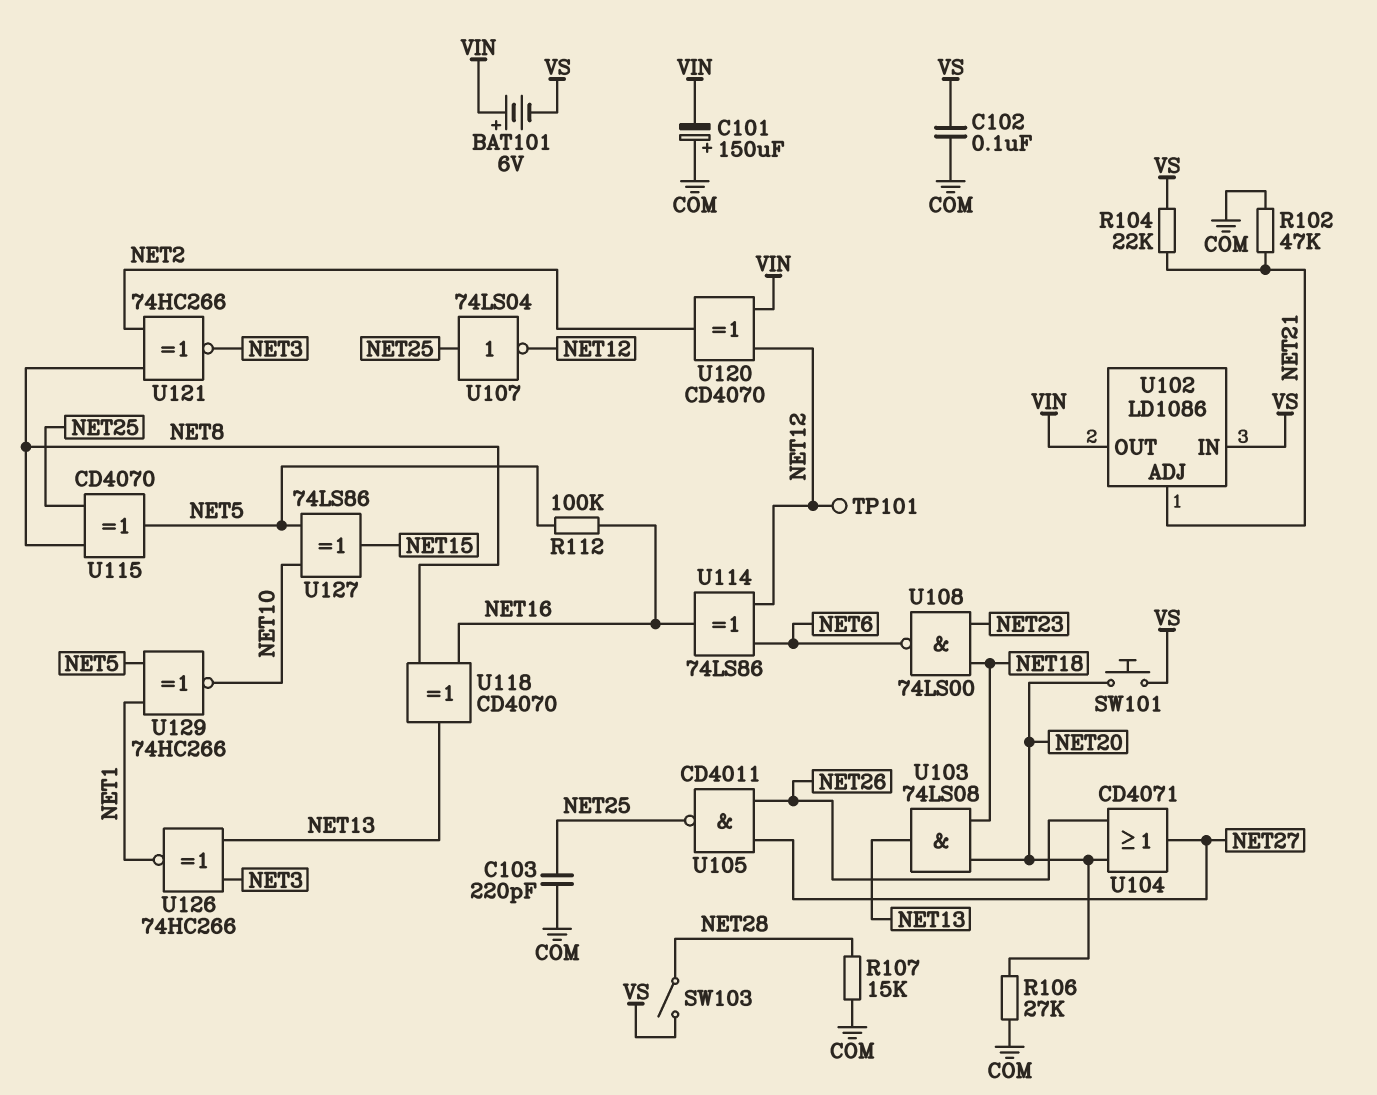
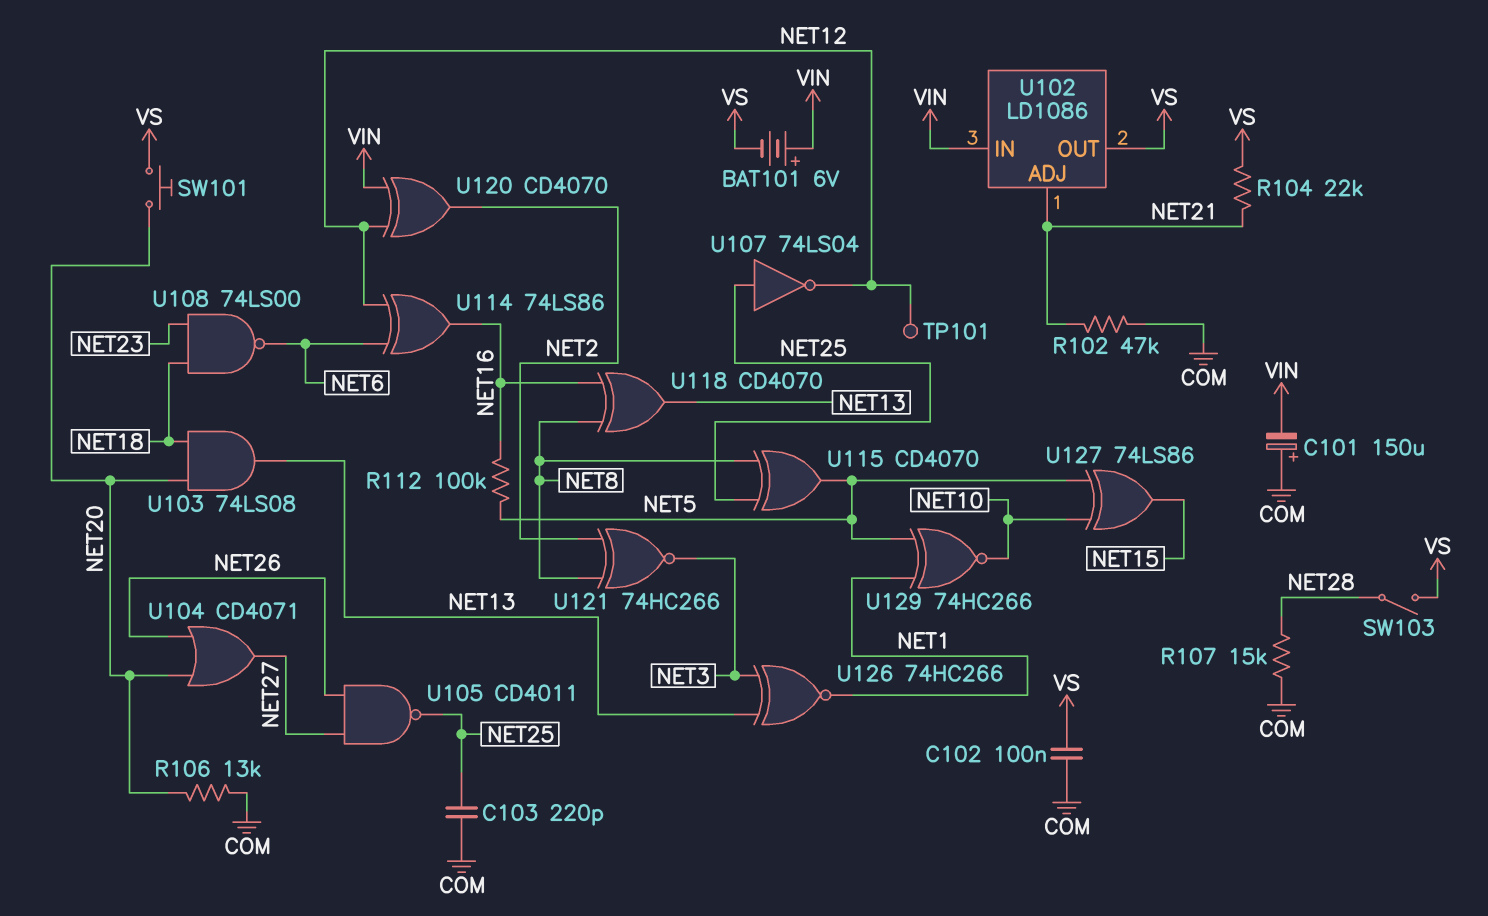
R106: 27k (COM, NET20) -> 13k (COM, NET20)
U102 pin IN: VS -> VIN
U102 pin OUT: VIN -> VS

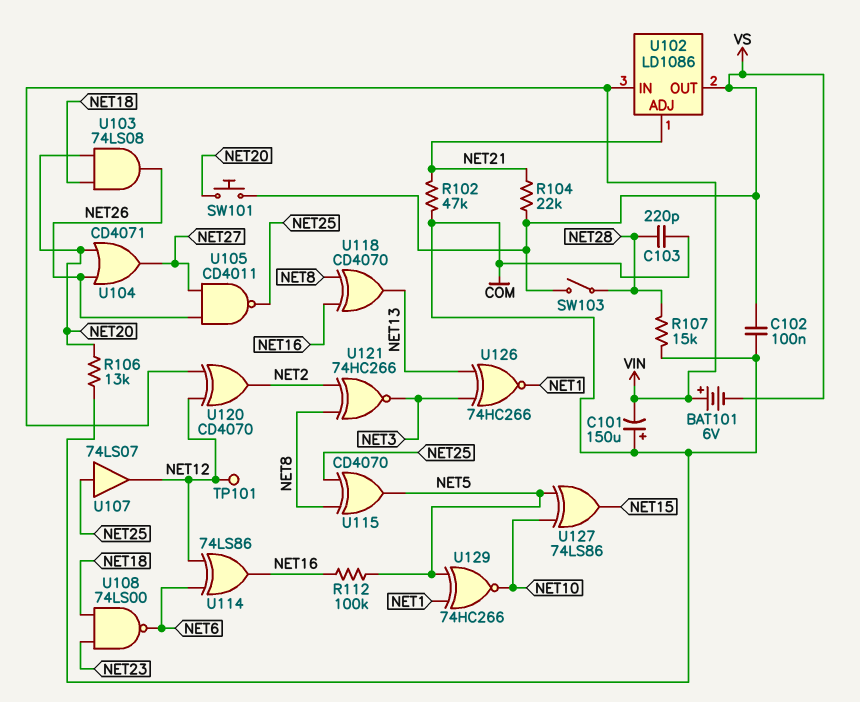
C103: 220pF (COM, NET25) -> 220pF (COM, NET28)
U103: AND 74LS08 (in NET18, in NET20, out NET13) -> AND 74LS08 (in NET18, in NET20, out NET26)
U107: NOT 74LS04 (in NET25, out NET12) -> buffer 74LS07 (in NET25, out NET12)

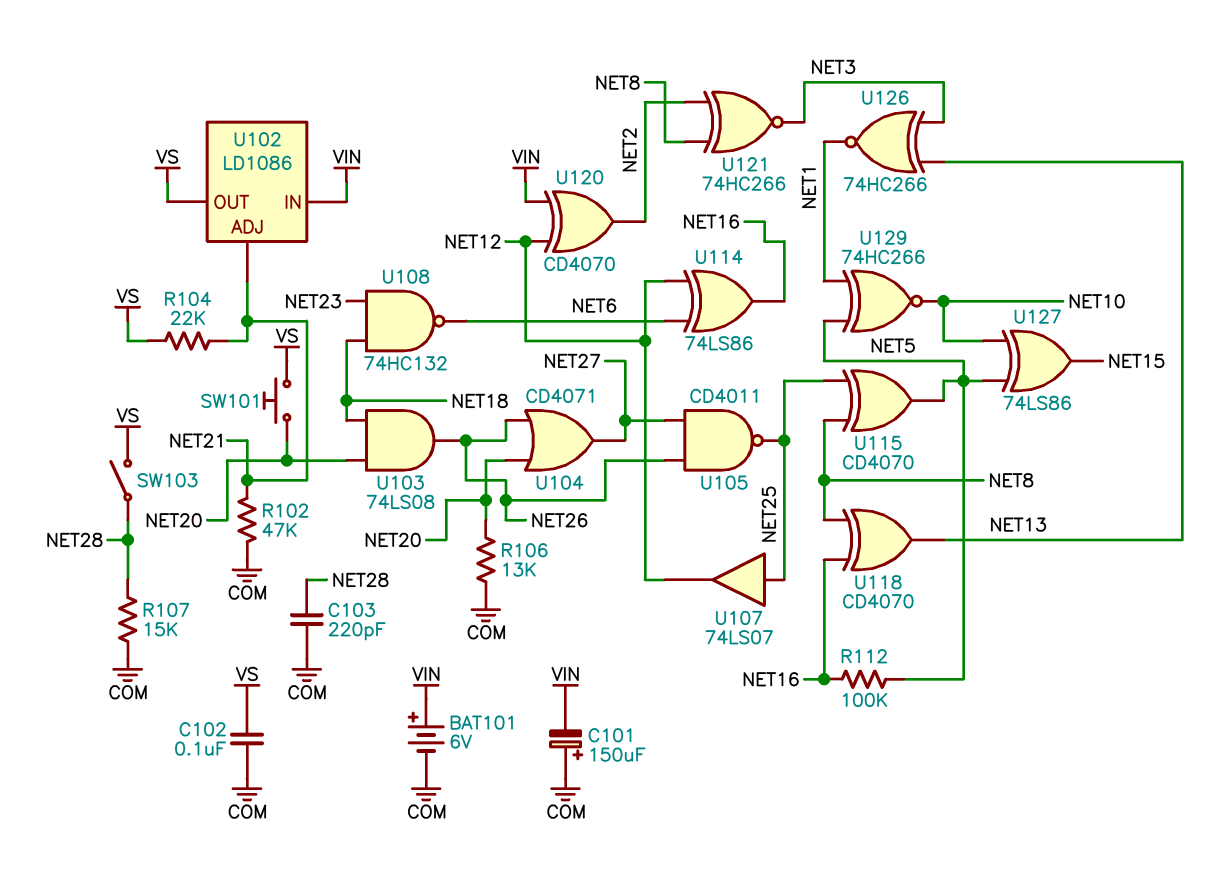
BAT101: 6V (plus VIN, minus VS) -> 6V (plus VIN, minus COM)
TP101: test point (NET12) -> none
U108: NAND 74LS00 (in NET18, in NET23, out NET6) -> NAND 74HC132 (in NET18, in NET23, out NET6)

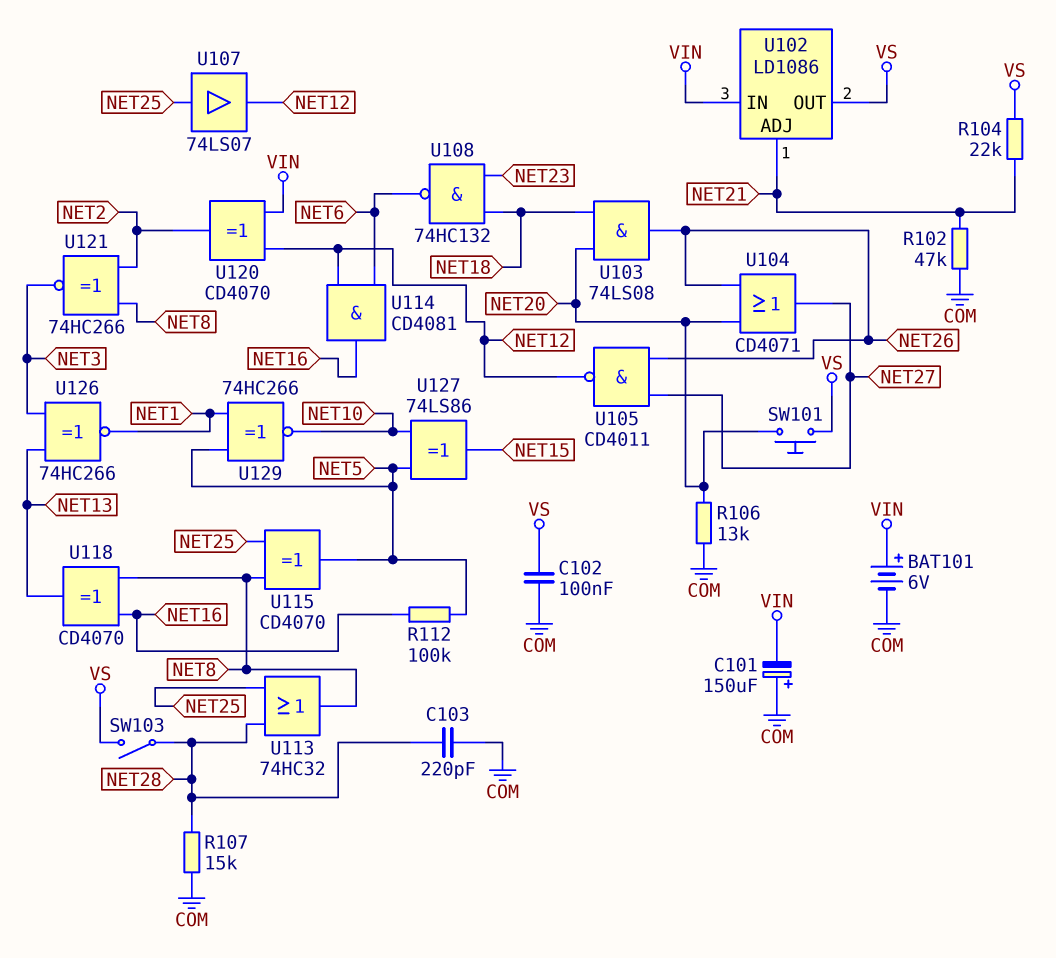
U105: NAND CD4011 (in NET26, in NET27, out NET25) -> NAND CD4011 (in NET26, in NET27, out NET12)
U113: none -> OR 74HC32 (in NET25, in NET28, out NET8)
U114: XOR 74LS86 (in NET6, in NET12, out NET16) -> AND CD4081 (in NET6, in NET12, out NET16)

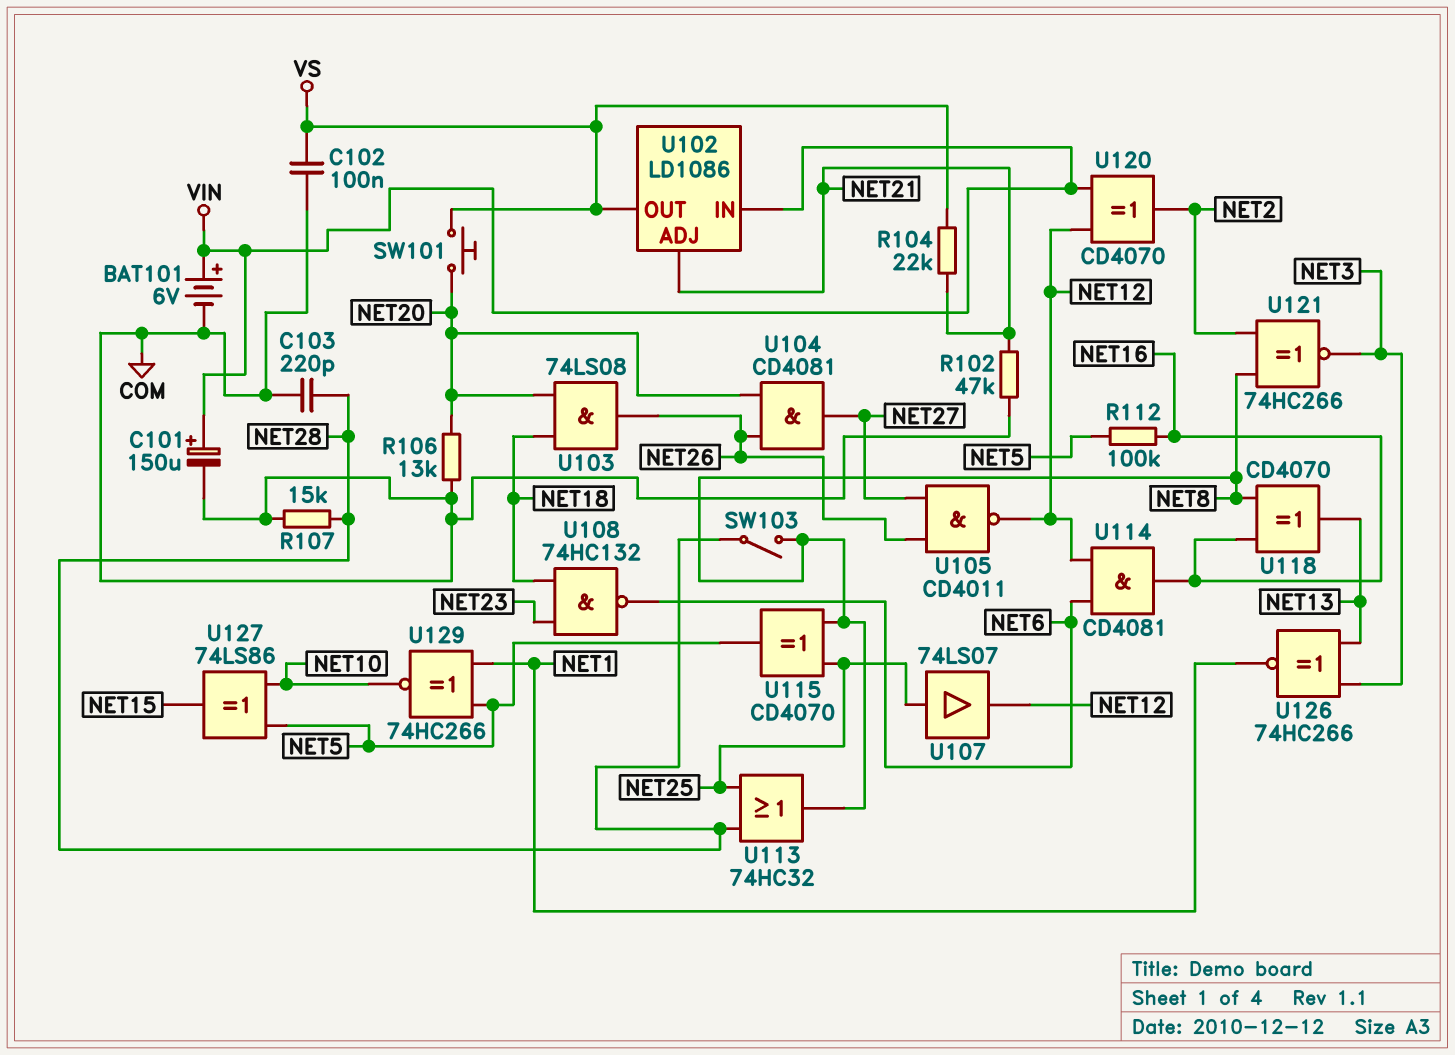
C101: 150uF (plus COM, minus VIN) -> 150uF (plus VIN, minus COM)
SW103: switch (NET28, VS) -> switch (NET8, NET28)
U104: OR CD4071 (in NET20, in NET26, out NET27) -> AND CD4081 (in NET20, in NET26, out NET27)

